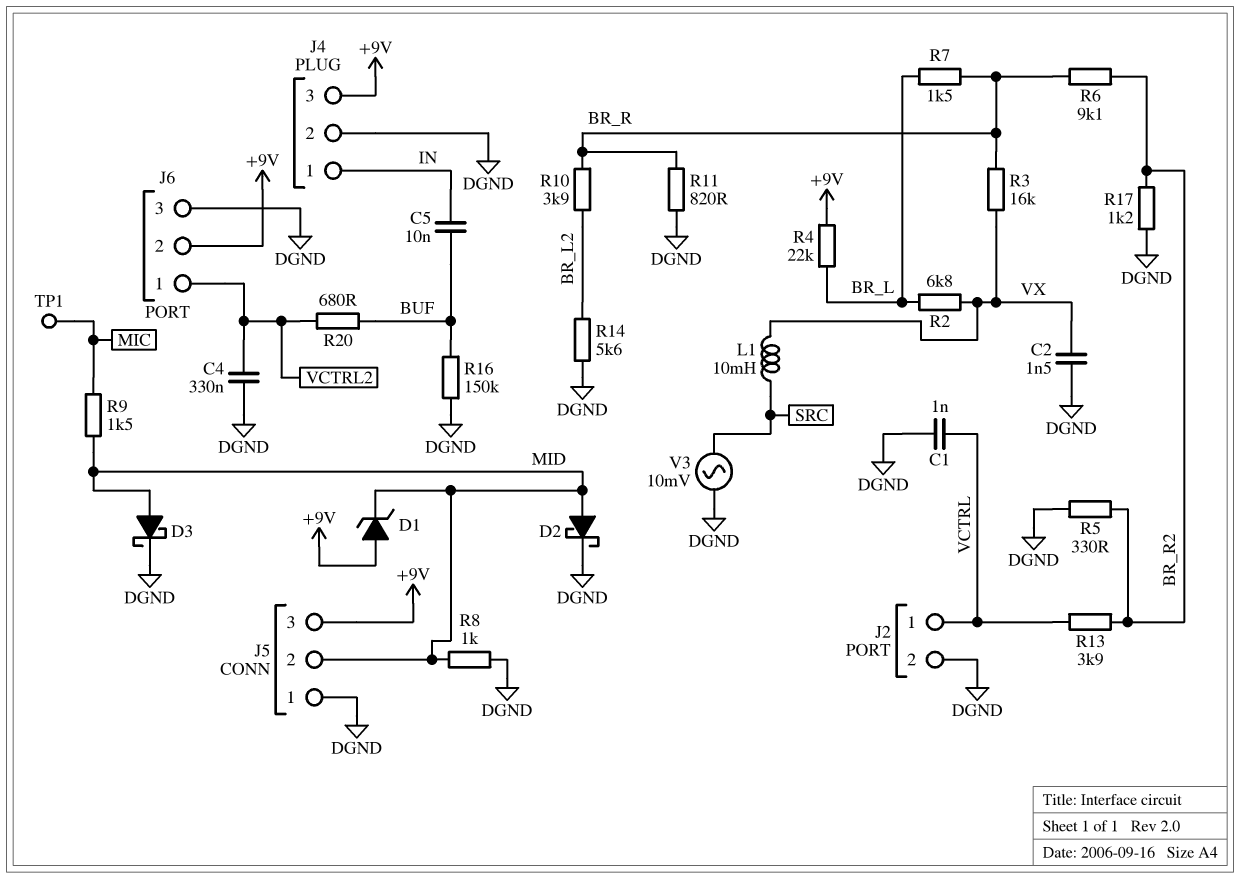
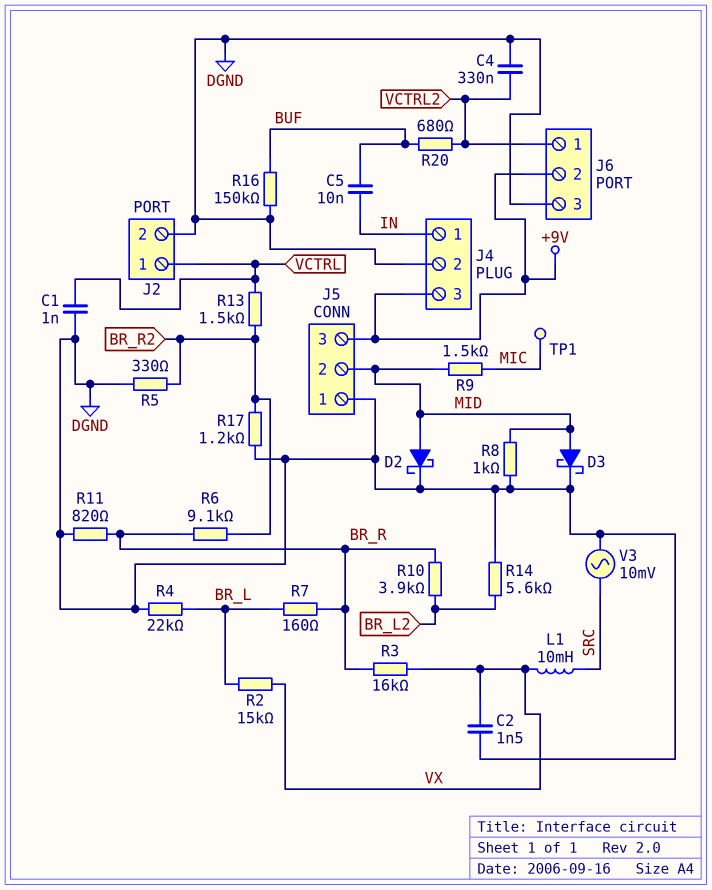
D1: zener (A +9V, K MID) -> none
R2: 6.8k (BR_L, VX) -> 15k (BR_L, VX)
R4: 22k (+9V, BR_L) -> 22k (BR_L, DGND)
R7: 1.5k (BR_L, BR_R) -> 160 (BR_L, BR_R)
R13: 3.9k (BR_R2, VCTRL) -> 1.5k (BR_R2, VCTRL)

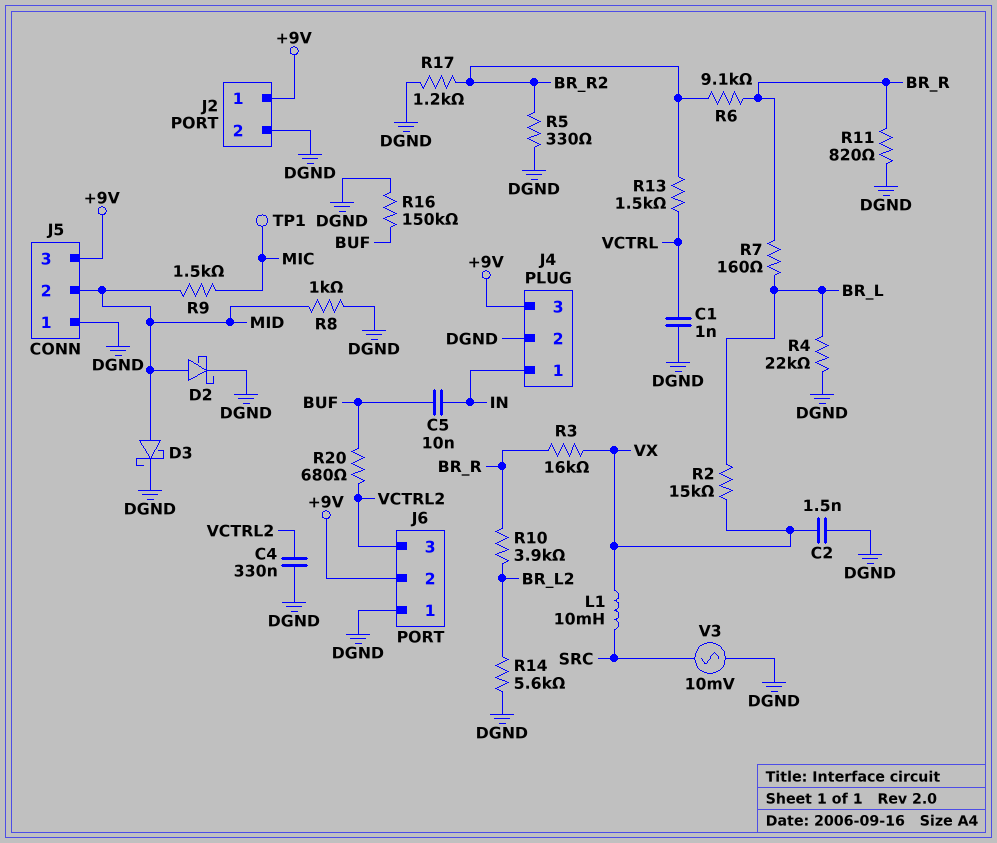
J2 pin 1: VCTRL -> +9V
J6 pin 1: VCTRL2 -> DGND
J6 pin 3: DGND -> VCTRL2

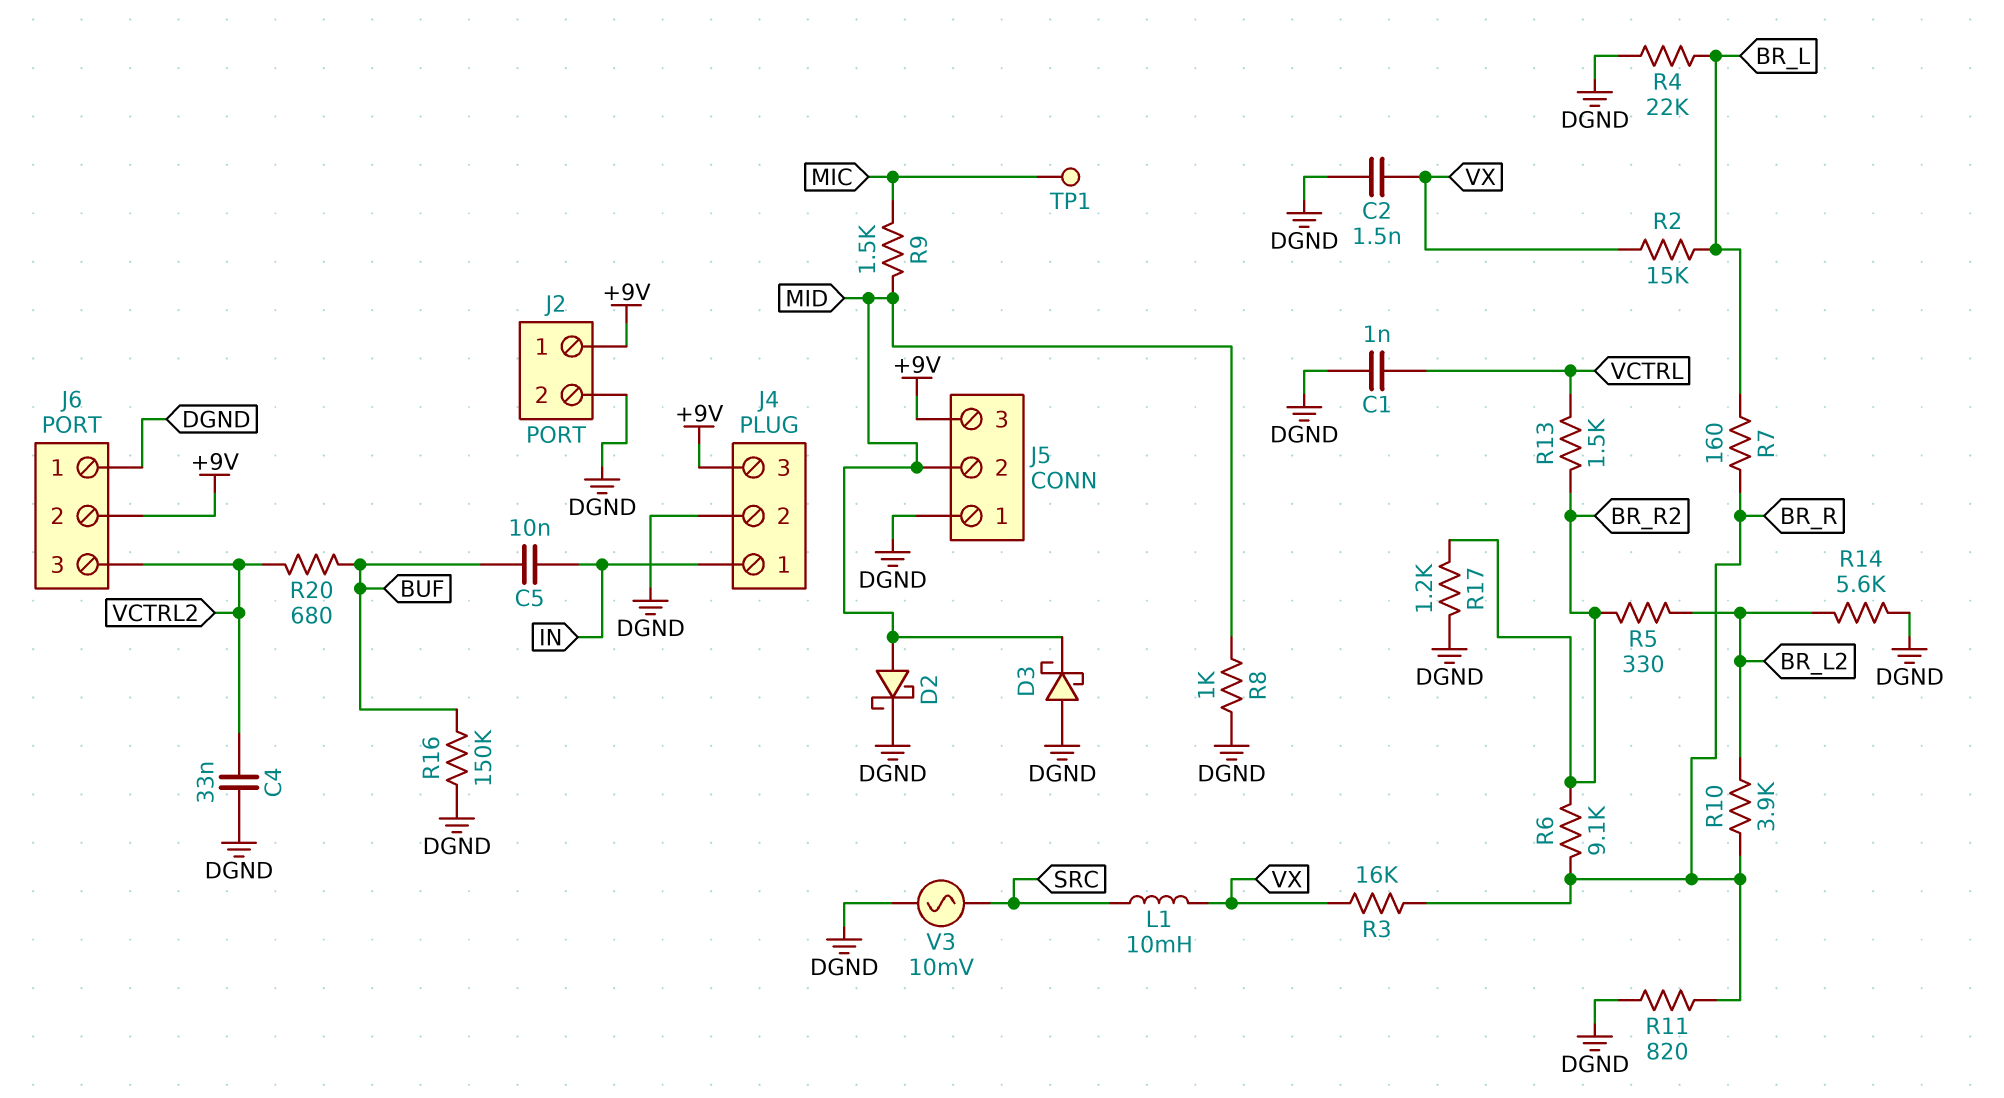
C4: 330nF (DGND, VCTRL2) -> 33nF (DGND, VCTRL2)
D3: schottky (A MID, K DGND) -> schottky (A DGND, K MID)
R5: 330 (BR_R2, DGND) -> 330 (BR_L2, BR_R2)

